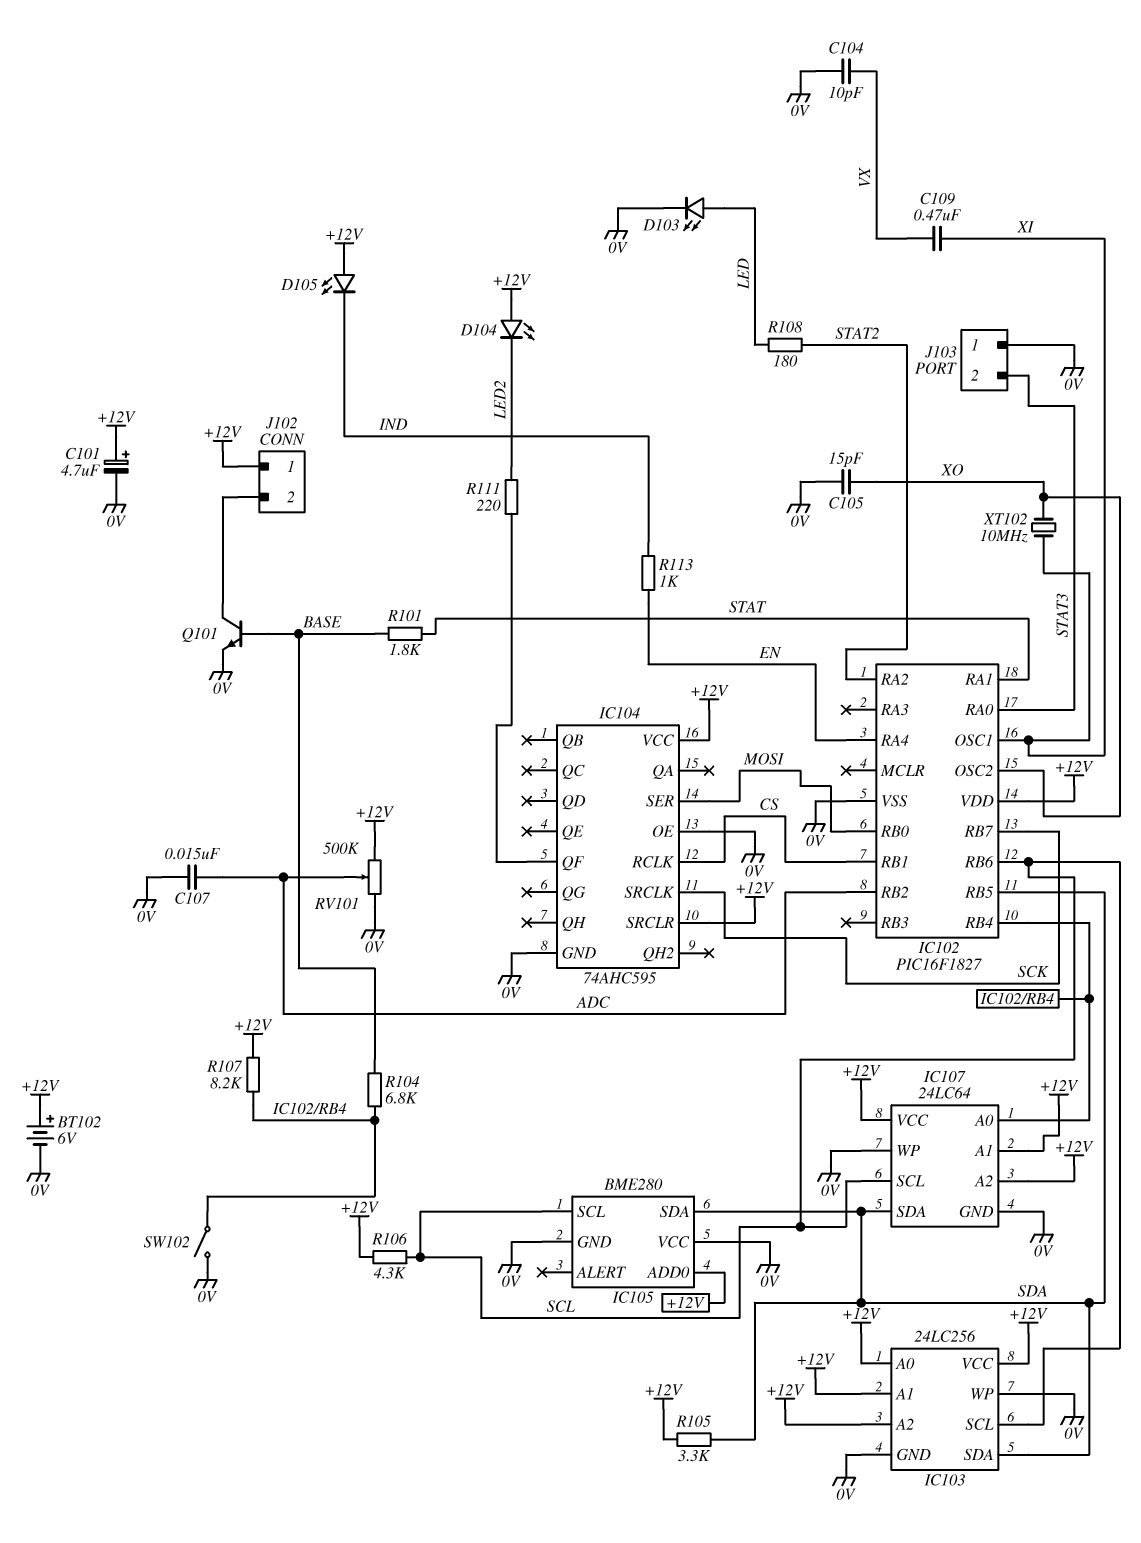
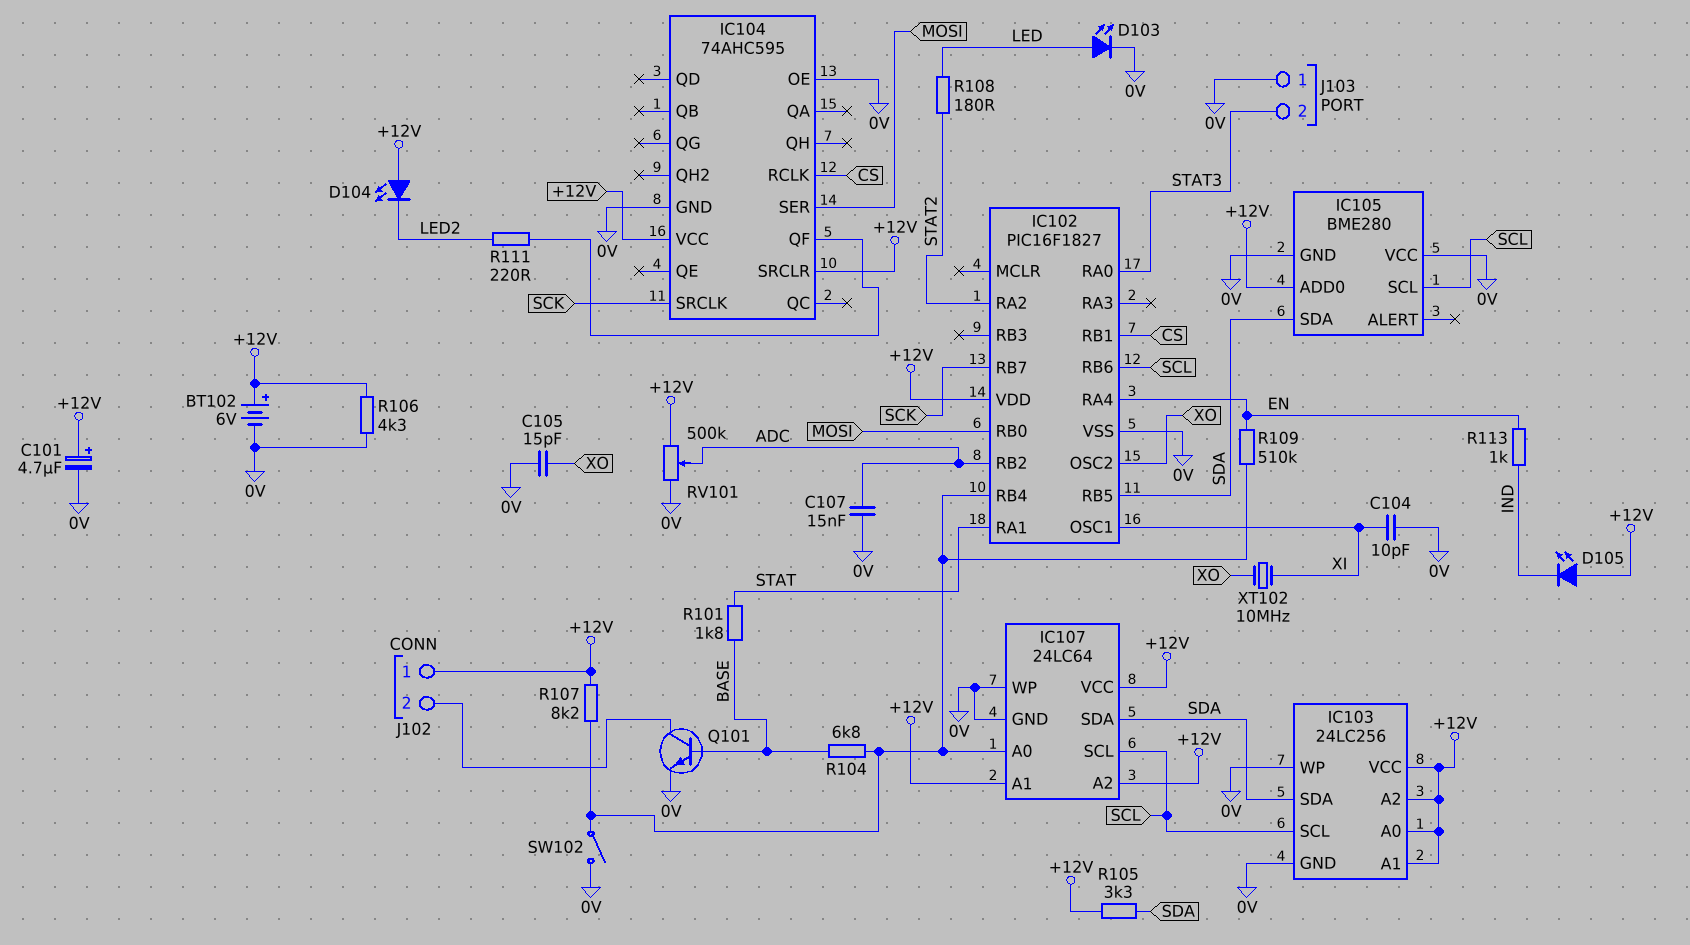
C104: 10pF (0V, VX) -> 10pF (0V, XI)
C109: 470nF (VX, XI) -> none
R106: 4.3k (+12V, SCL) -> 4.3k (+12V, 0V)
R109: none -> 510k (EN, IC102/RB4)

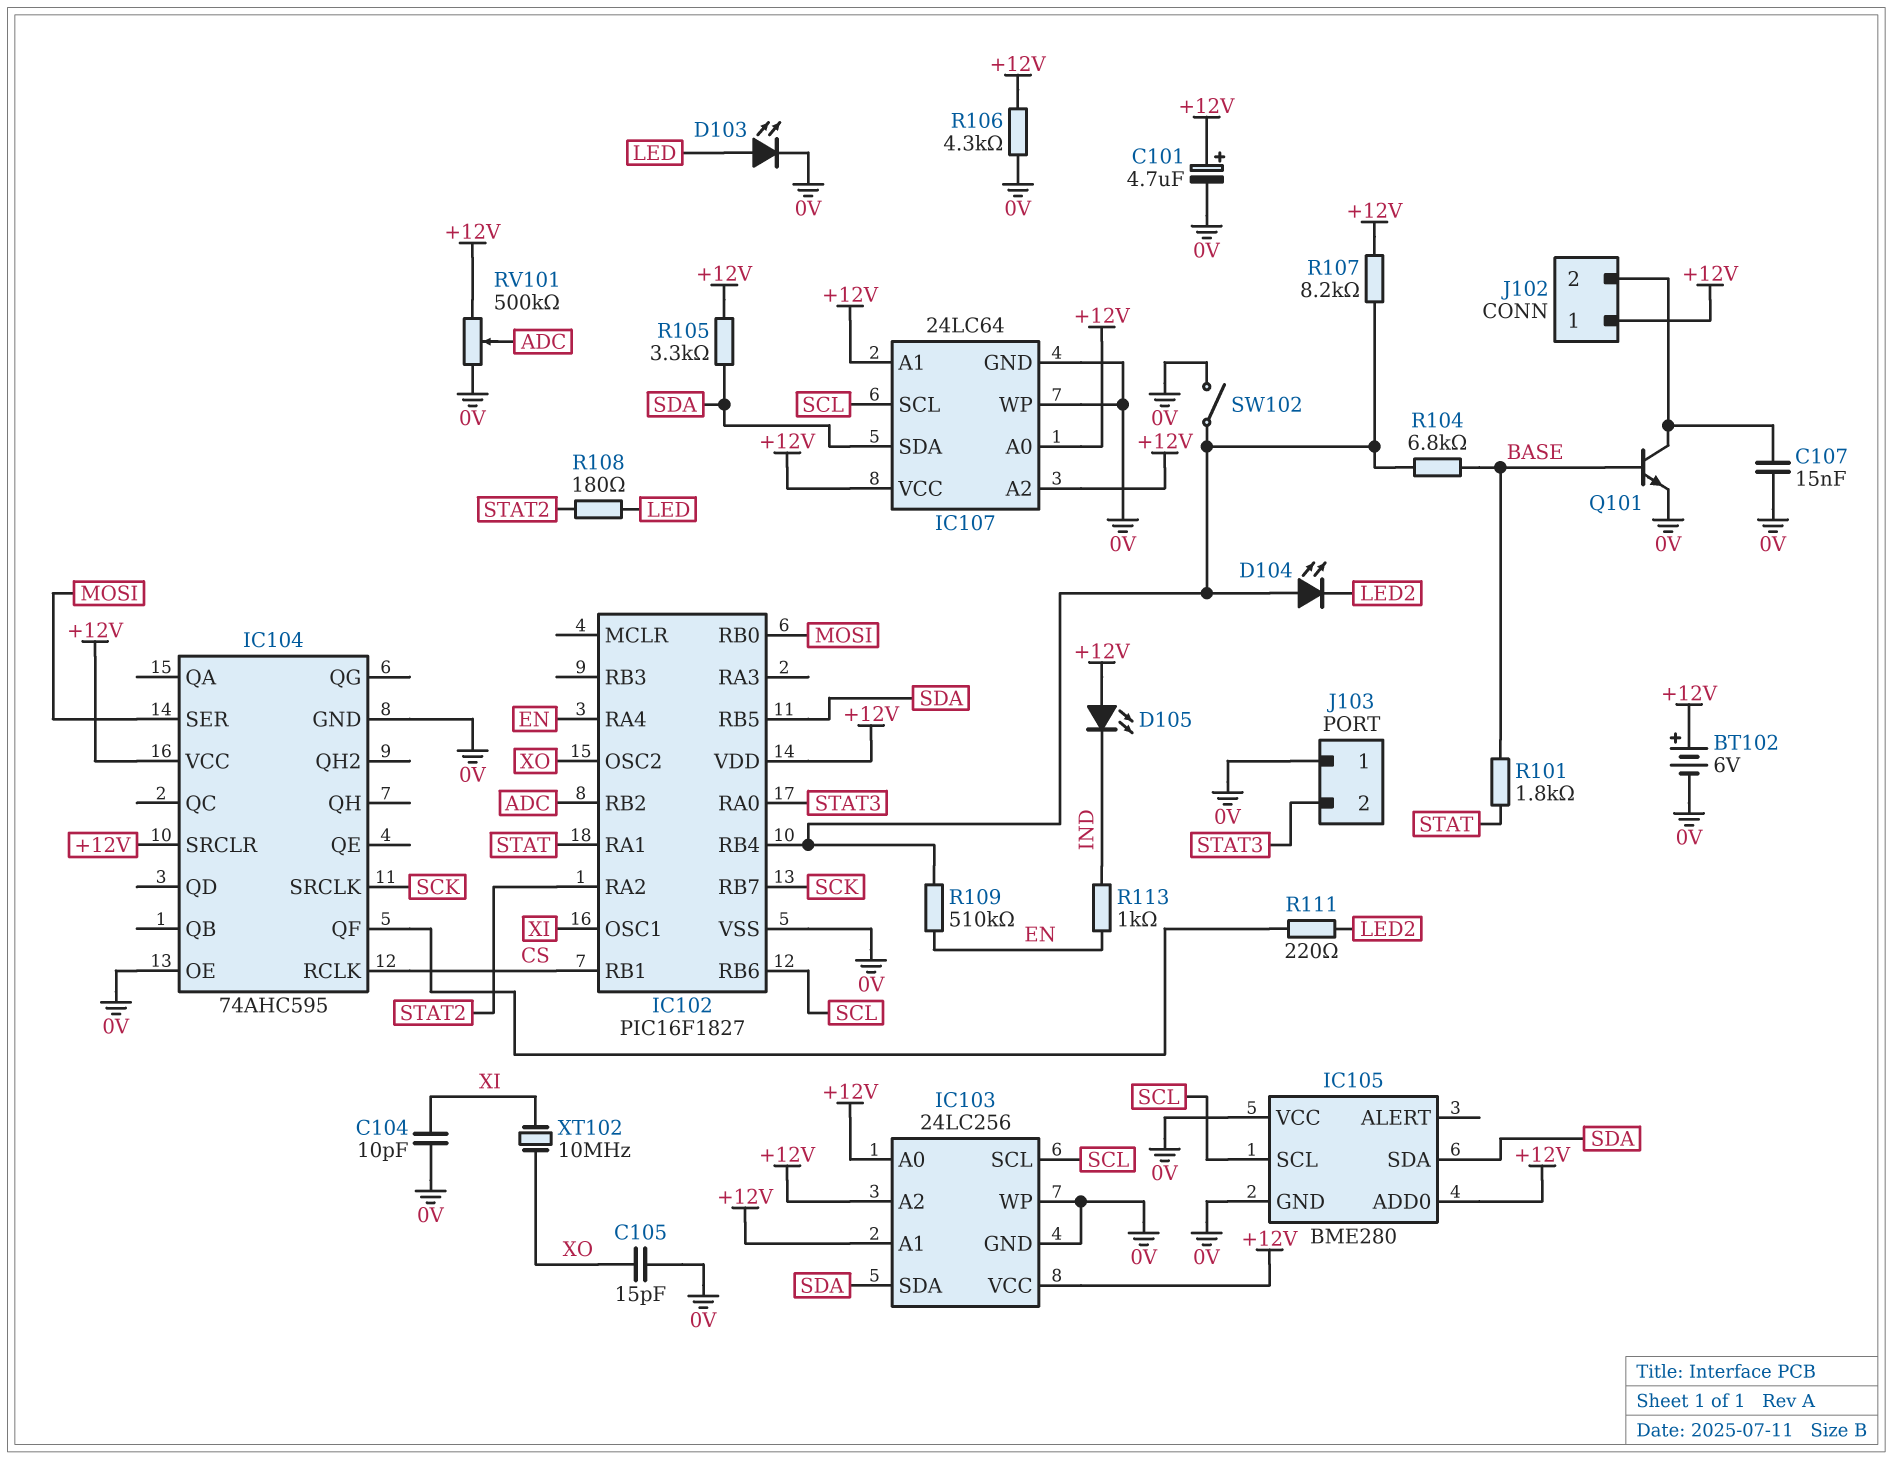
C107: 15nF (0V, ADC) -> 15nF (0V, J102/2)
D104: LED (A +12V, K LED2) -> LED (A IC102/RB4, K LED2)
IC107 pin A0: IC102/RB4 -> +12V

